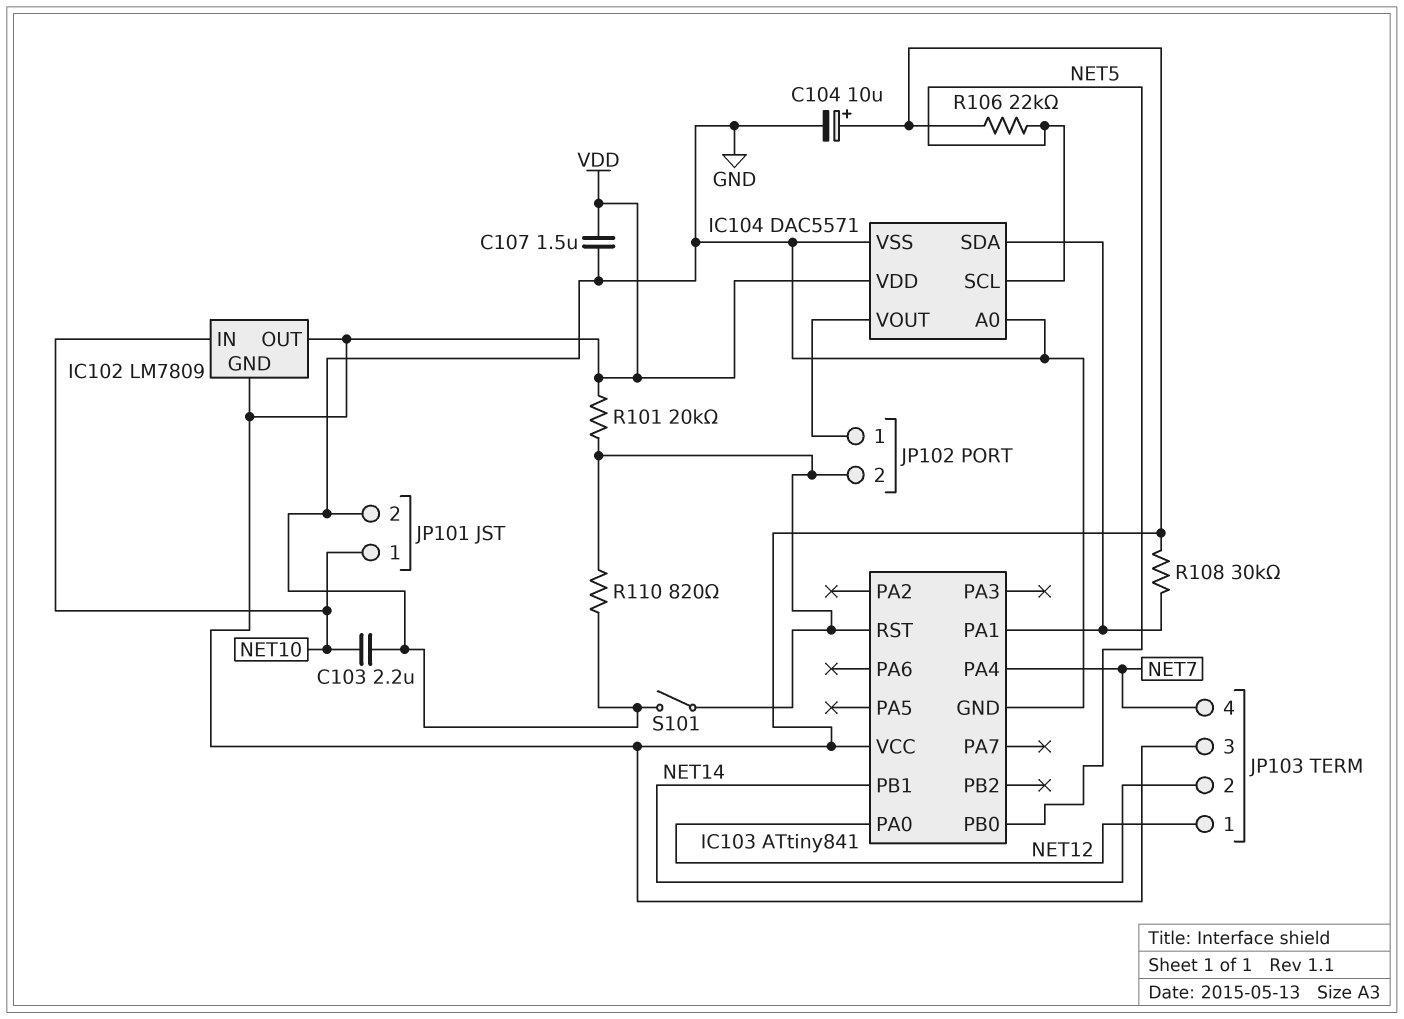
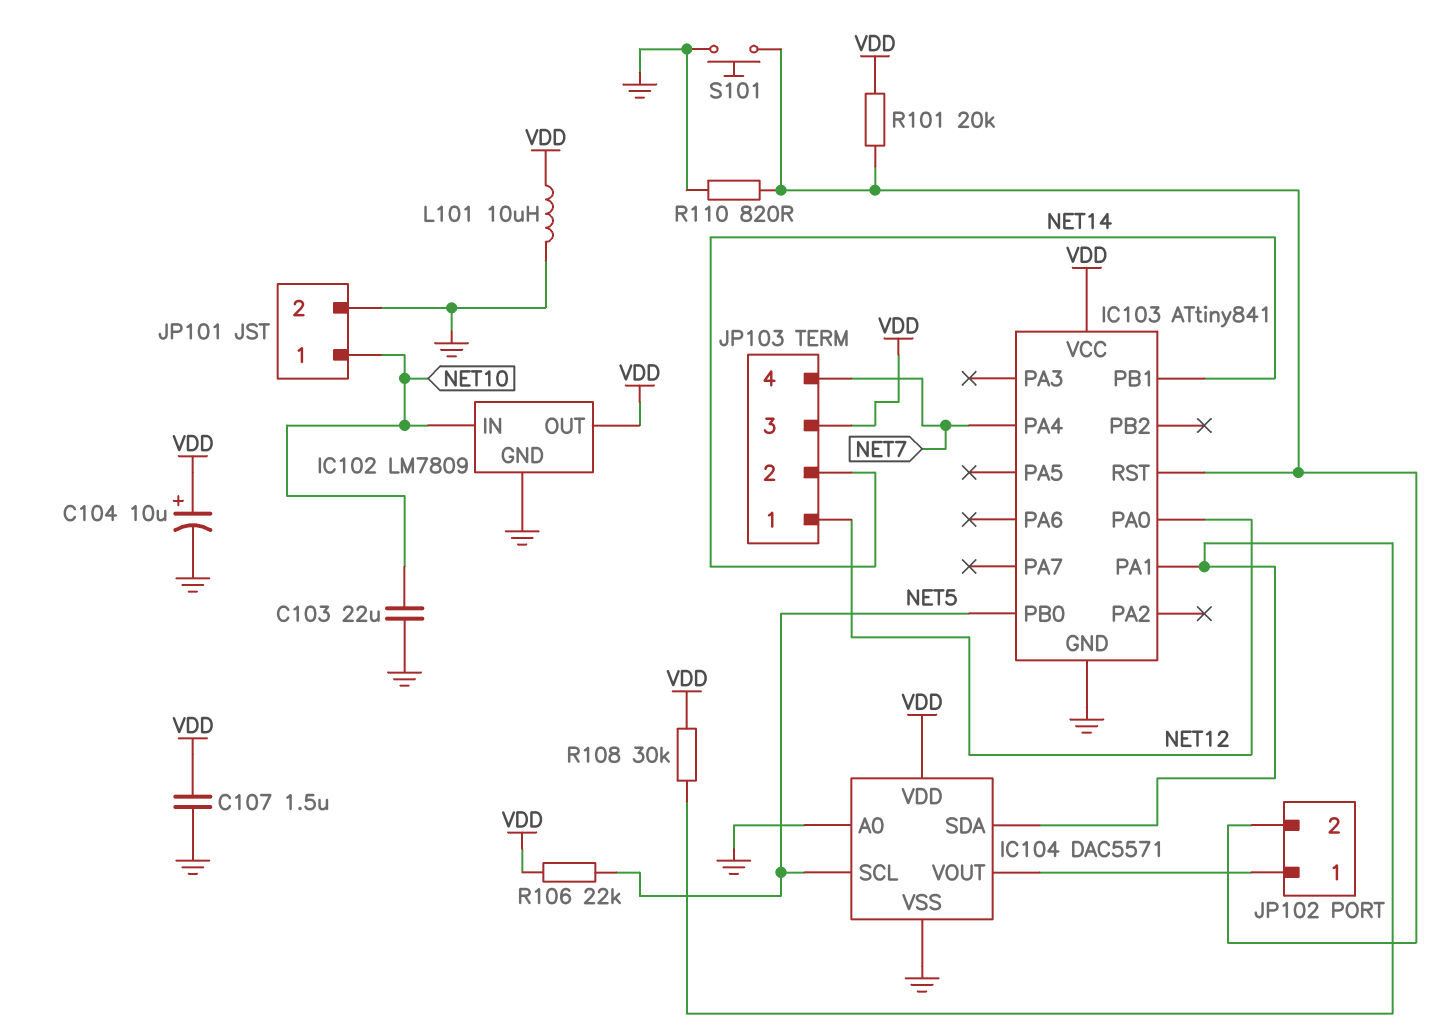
C103: 2.2uF (GND, NET10) -> 22uF (GND, NET10)
IC102 pin GND: VDD -> GND
L101: none -> 10uH (GND, VDD)
S101: switch (GND, IC103/RST) -> button (GND, IC103/RST)

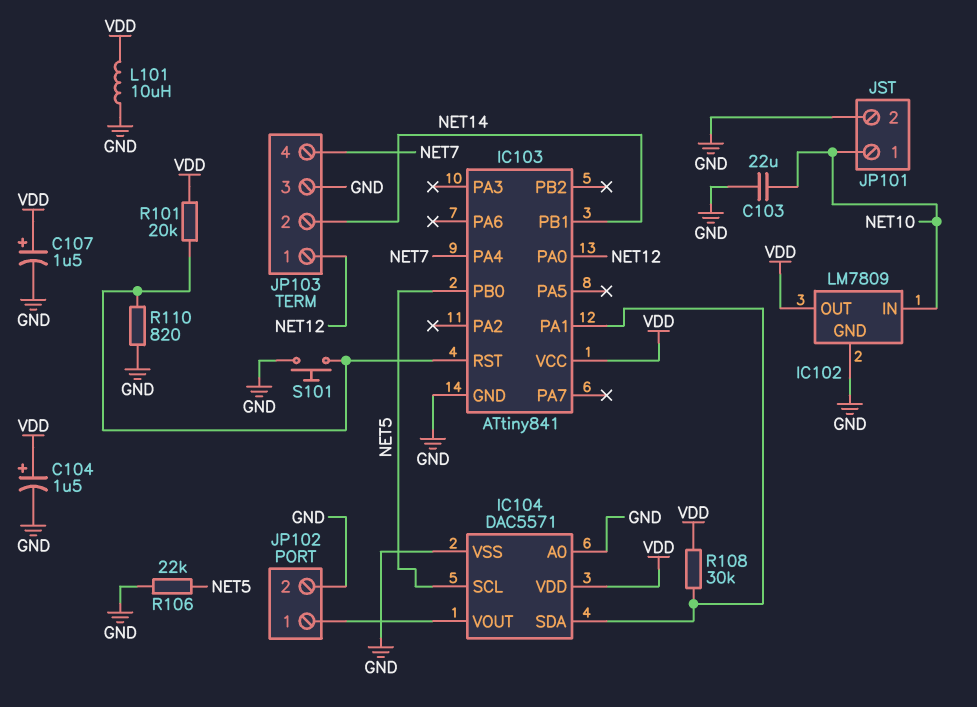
C104: 10uF (plus VDD, minus GND) -> 1.5uF (plus VDD, minus GND)
C107: 1.5uF (GND, VDD) -> 1.5uF (plus VDD, minus GND)
JP102 pin 2: IC103/RST -> GND
JP103 pin 3: VDD -> GND
R106: 22k (NET5, VDD) -> 22k (GND, NET5)

